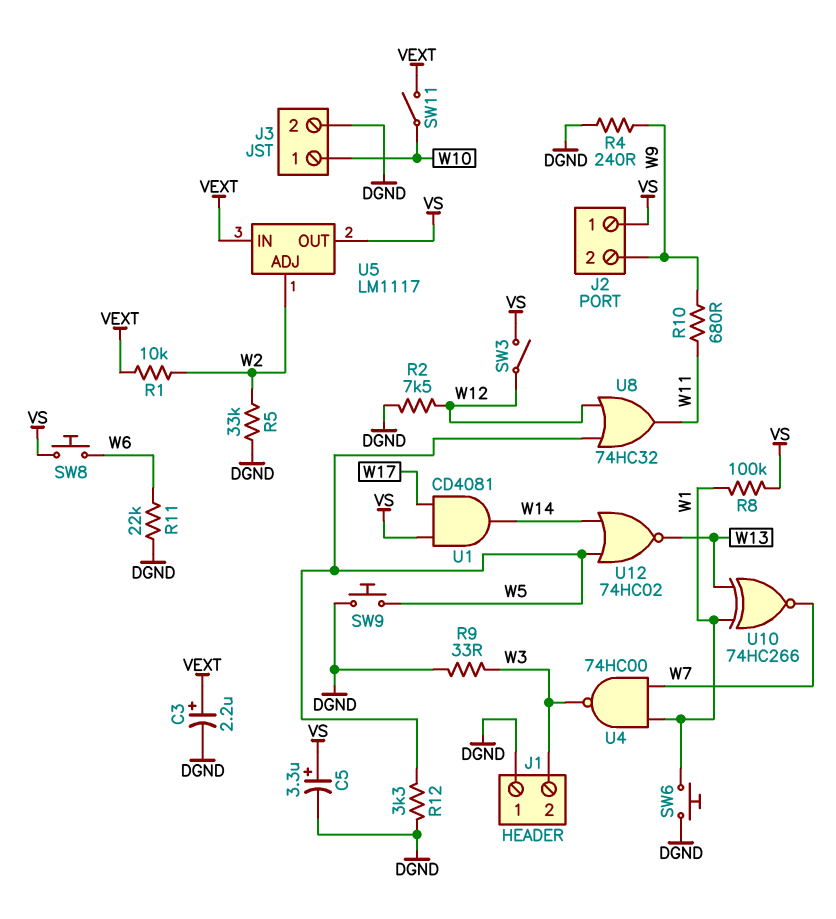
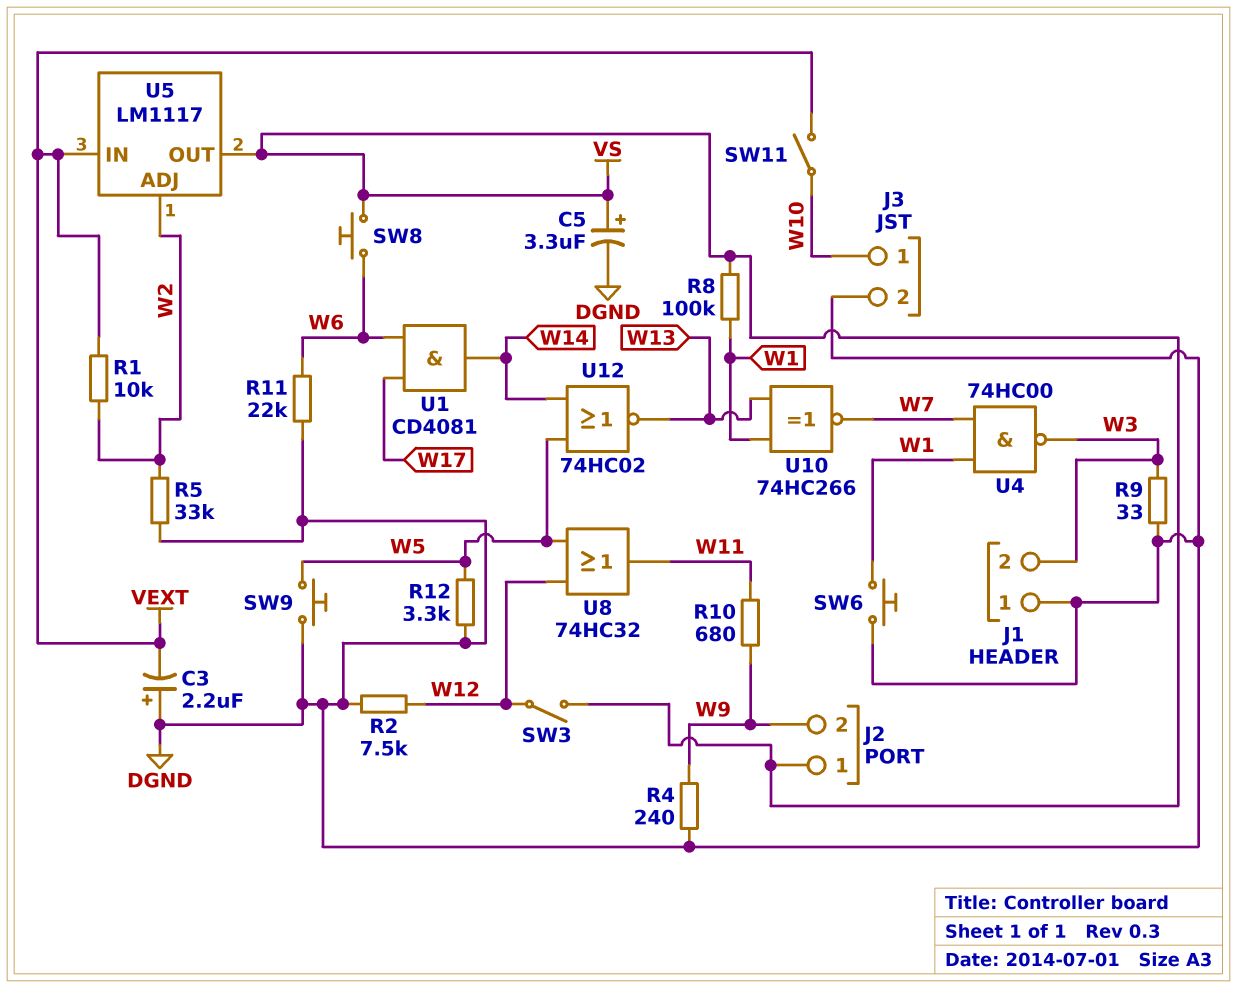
C3: 2.2uF (plus VEXT, minus DGND) -> 2.2uF (plus DGND, minus VEXT)
U1: AND CD4081 (in VS, in W17, out W14) -> AND CD4081 (in W6, in W17, out W14)

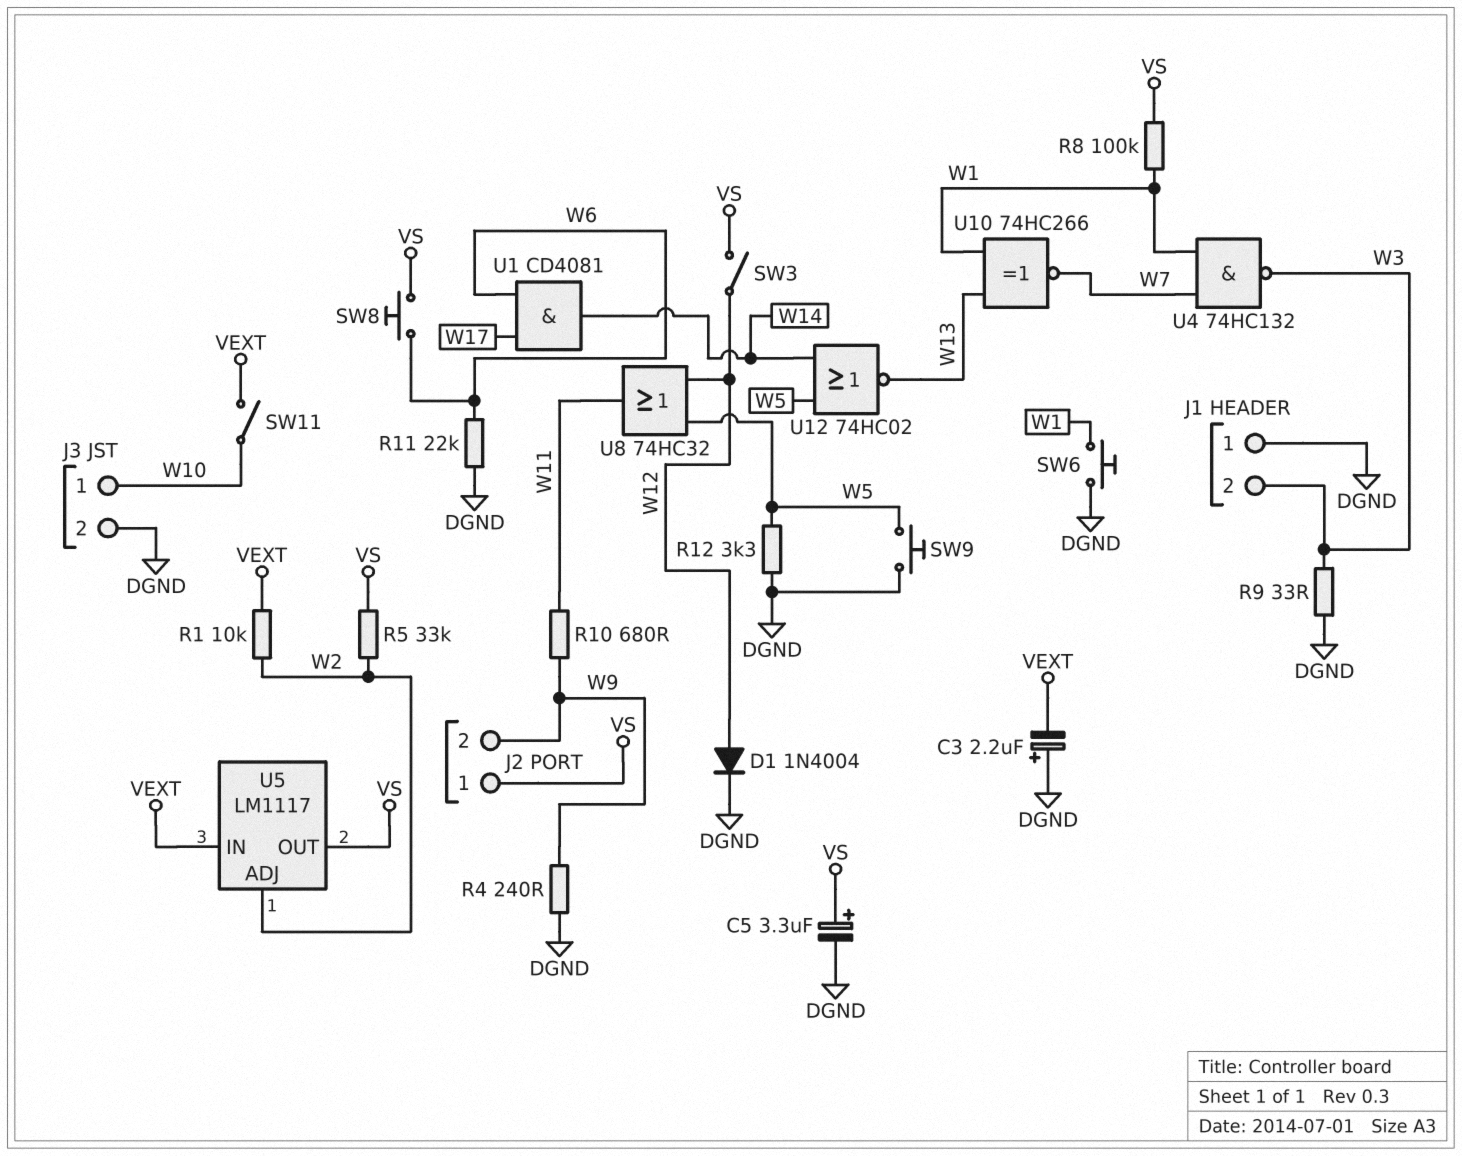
D1: none -> diode 1N4004 (A W12, K DGND)
R2: 7.5k (DGND, W12) -> none
R5: 33k (DGND, W2) -> 33k (VS, W2)
U4: NAND 74HC00 (in W1, in W7, out W3) -> NAND 74HC132 (in W1, in W7, out W3)

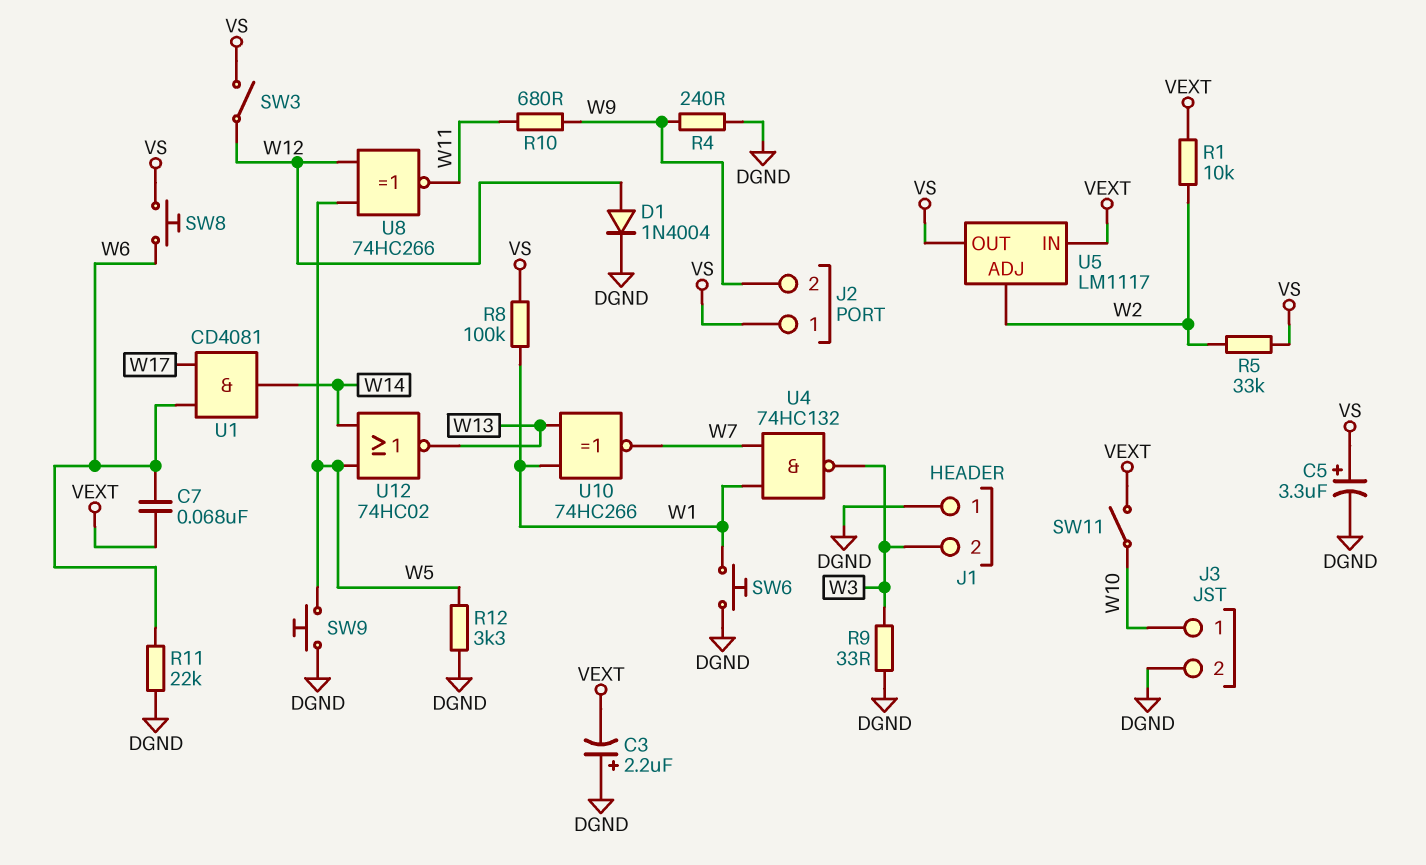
C7: none -> 68nF (VEXT, W6)
U8: OR 74HC32 (in W5, in W12, out W11) -> XNOR 74HC266 (in W5, in W12, out W11)

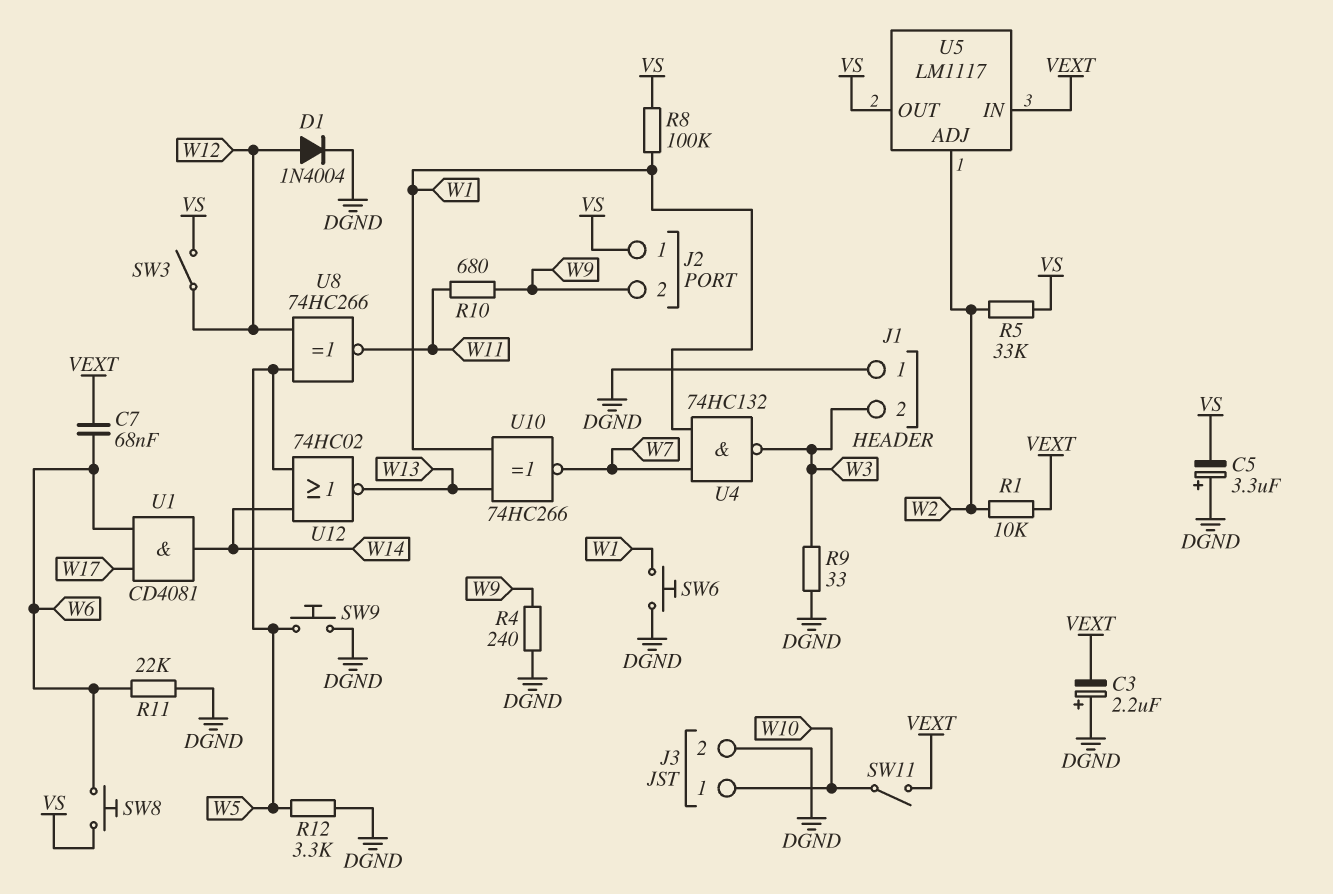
C5: 3.3uF (plus VS, minus DGND) -> 3.3uF (plus DGND, minus VS)

